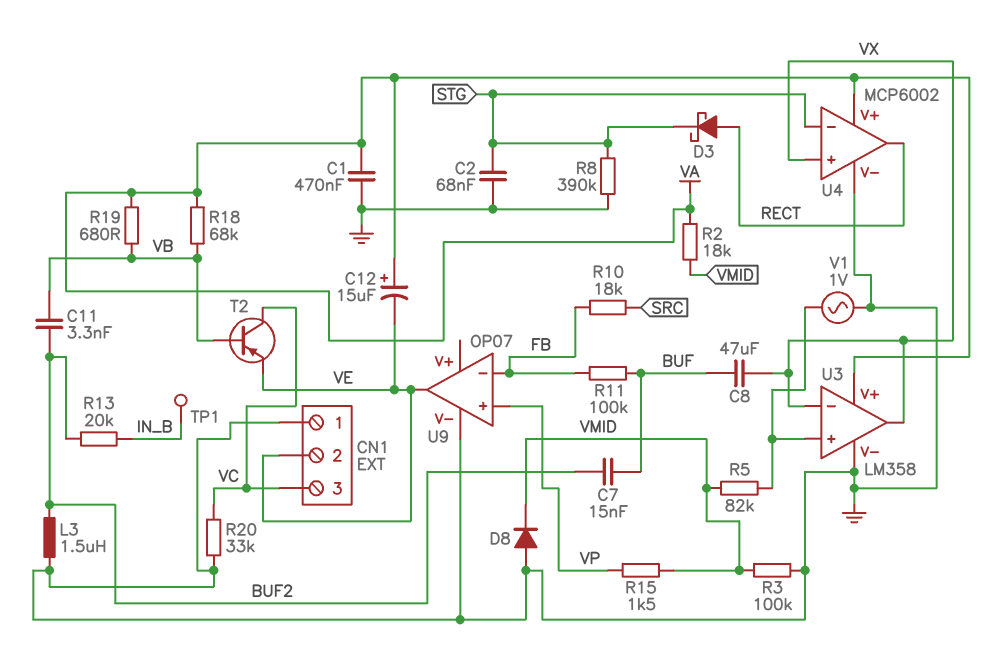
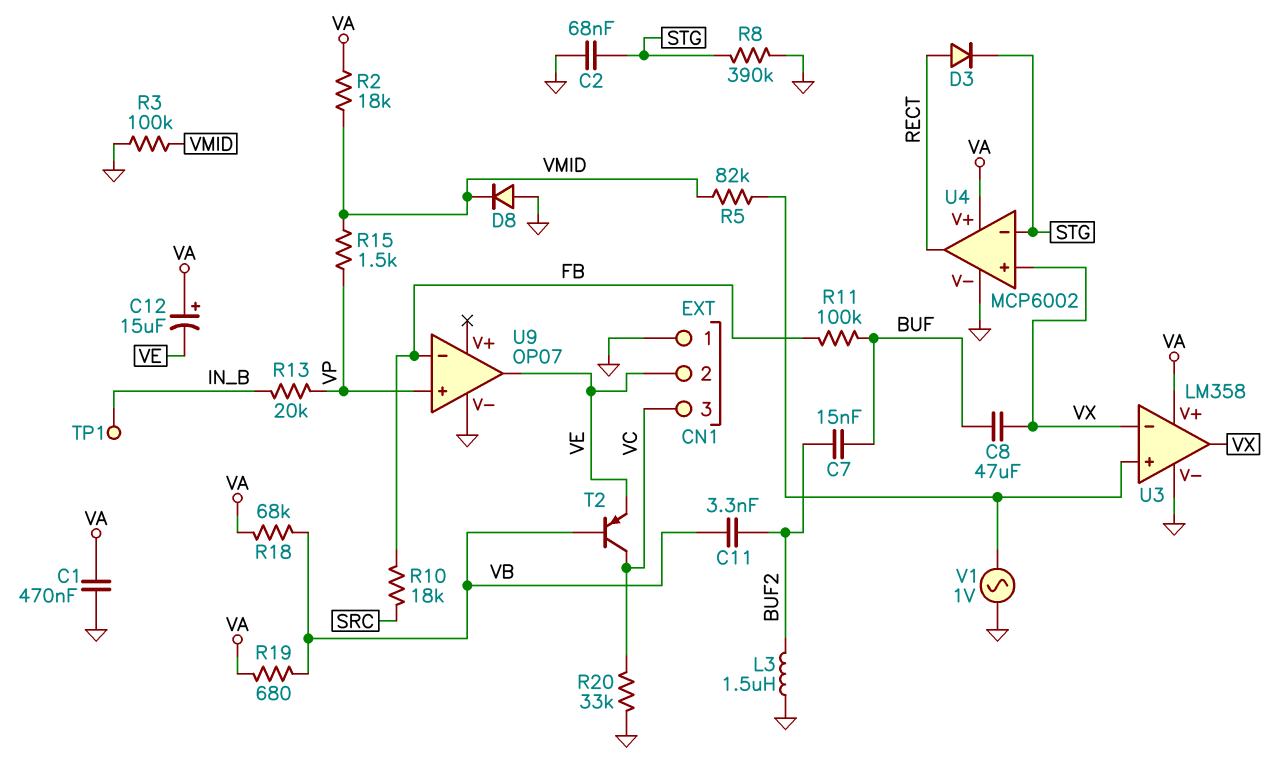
D3: schottky (A RECT, K STG) -> diode (A RECT, K STG)
R13: 20k (BUF2, IN_B) -> 20k (IN_B, VP)

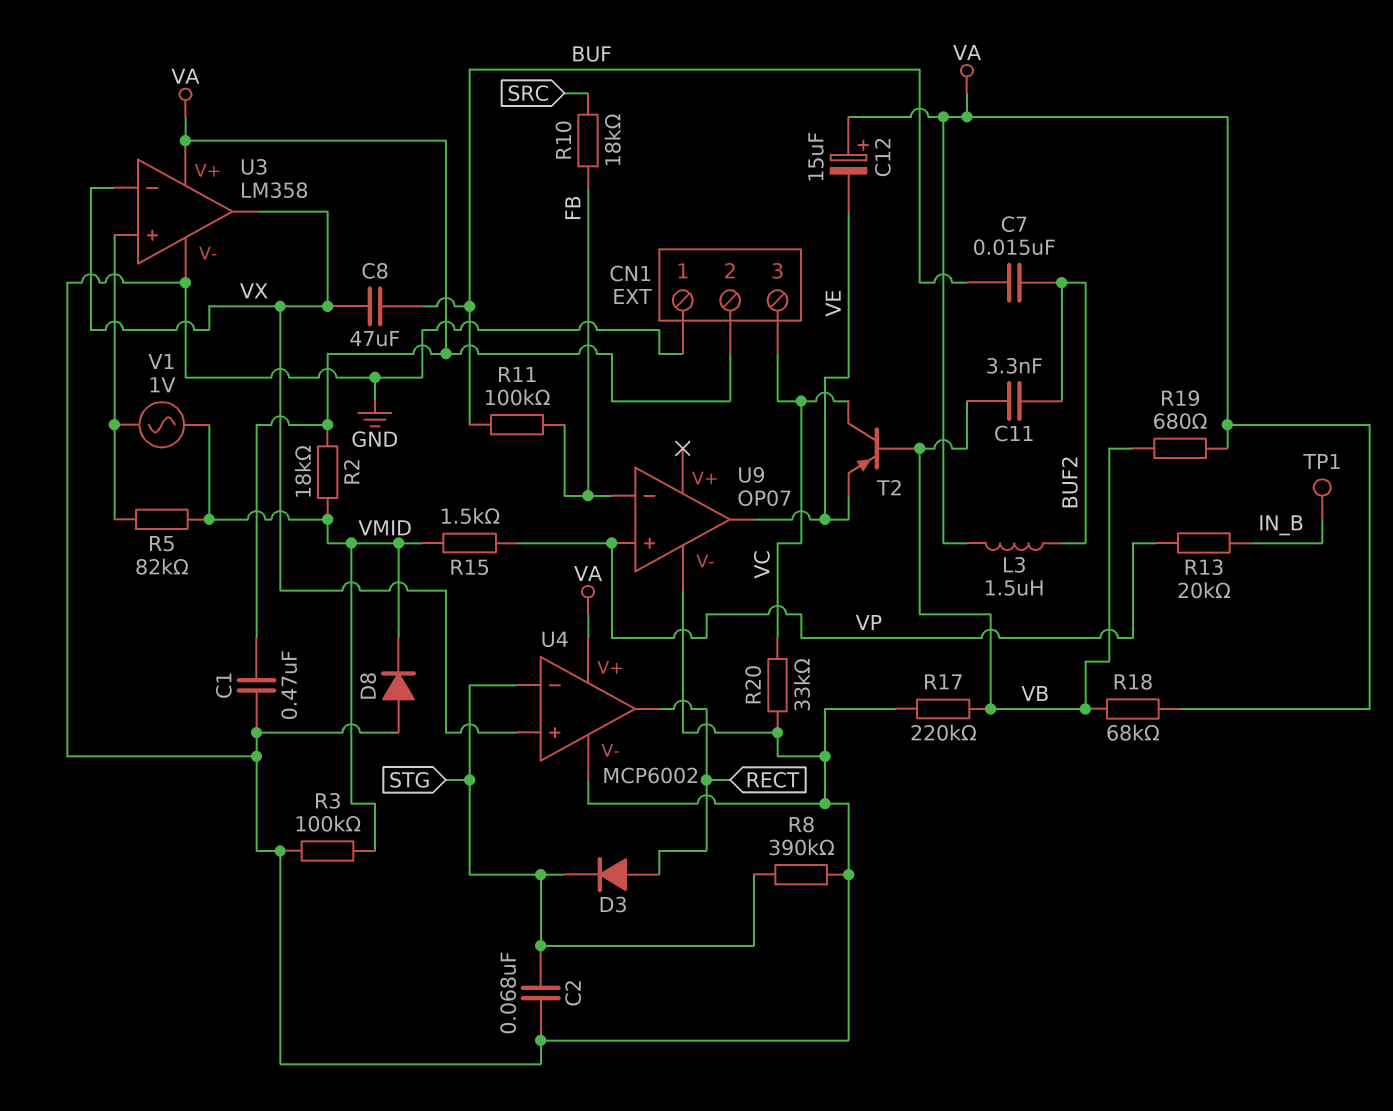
CN1 pin 2: VE -> VA
L3: 1.5uH (BUF2, GND) -> 1.5uH (BUF2, VA)
R17: none -> 220k (GND, VB)
V1: AC 1V (GND, U3/in+) -> AC 1V (U3/in+, VMID)

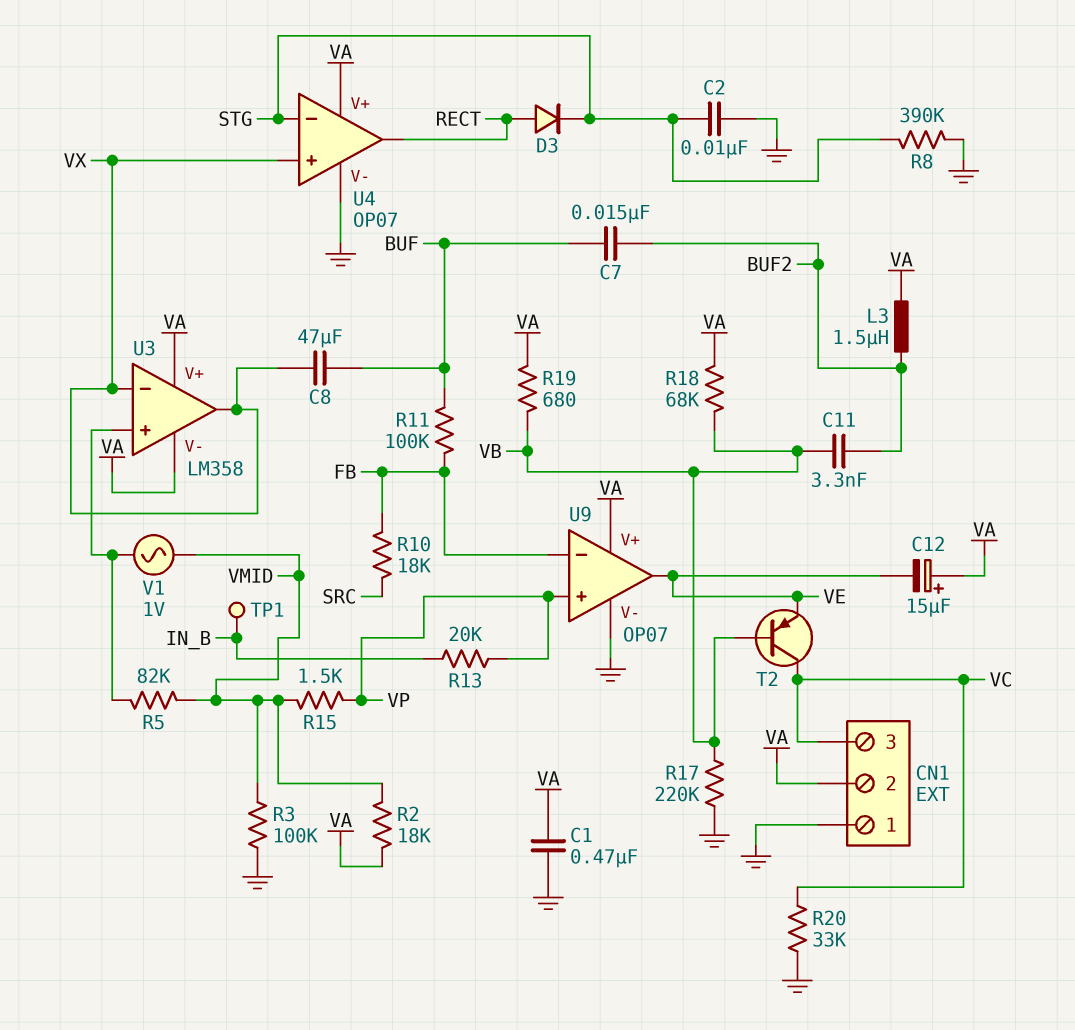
C2: 68nF (GND, STG) -> 10nF (GND, STG)
D8: diode (A GND, K VMID) -> none
U3 pin V-: GND -> VA
U4: MCP6002 -> OP07
U9 pin V+: none -> VA

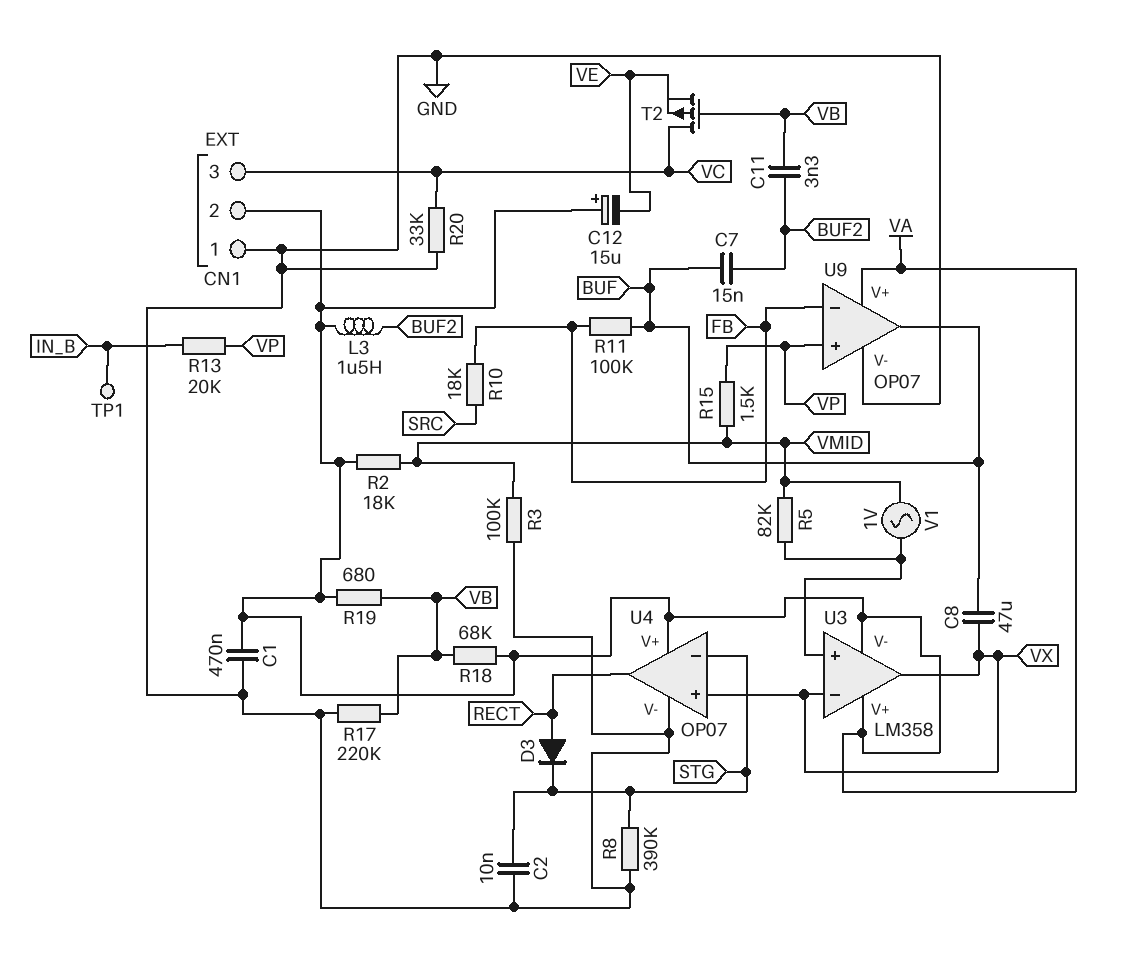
T2: PNP (B VB, C VC, E VE) -> PMOS (G VB, D VC, S VE)
U9 pin out: VE -> BUF

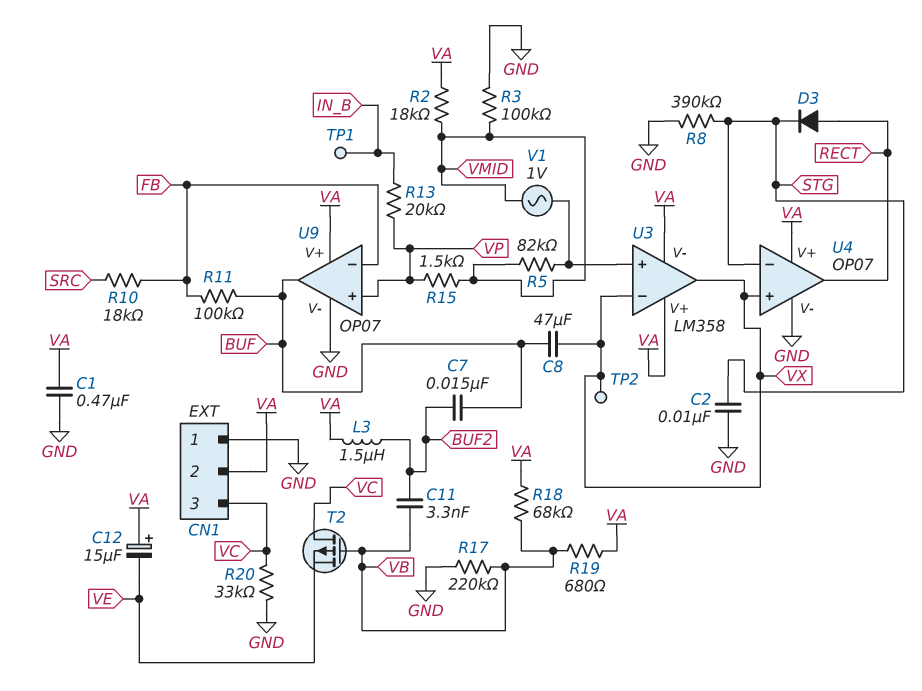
TP2: none -> test point (VX)

